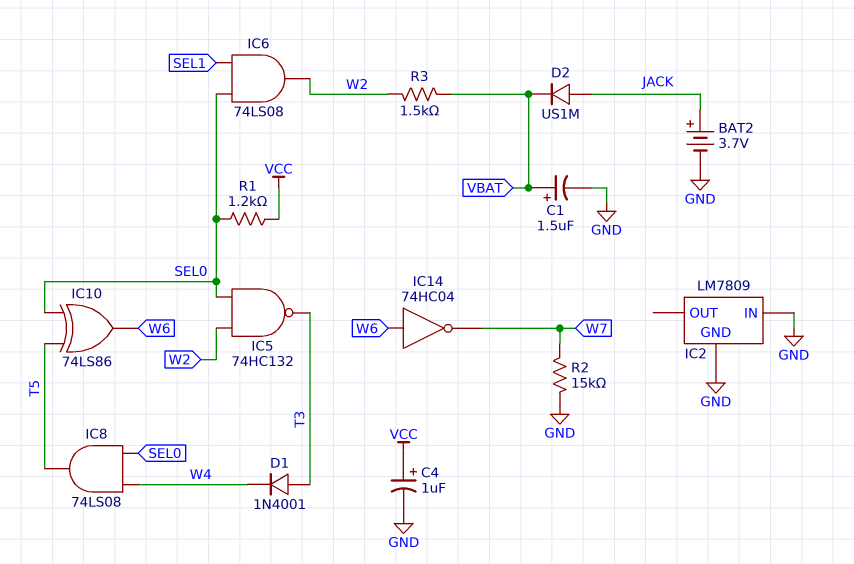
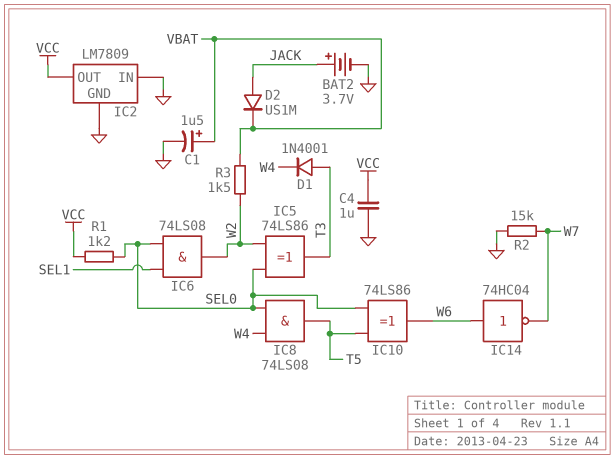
C4: 1uF (plus VCC, minus GND) -> 1uF (GND, VCC)
IC2 pin OUT: none -> VCC
IC5: NAND 74HC132 (in SEL0, in W2, out T3) -> XOR 74LS86 (in SEL0, in W2, out T3)

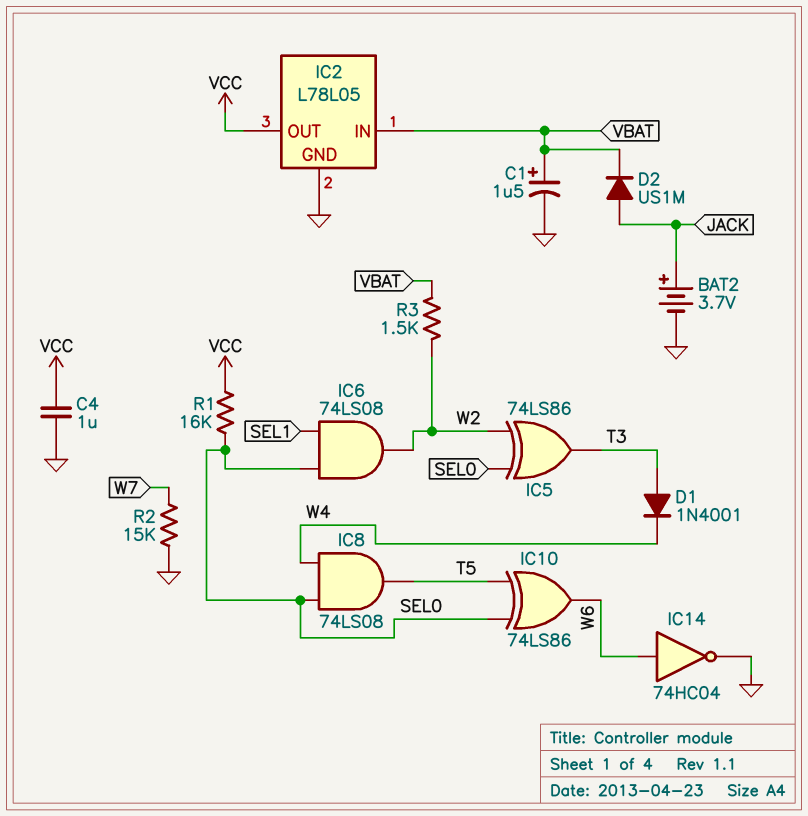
IC2: LM7809 -> L78L05
IC2 pin IN: GND -> VBAT
IC14: NOT 74HC04 (in W6, out W7) -> NOT 74HC04 (in W6, out GND)
R1: 1.2k (SEL0, VCC) -> 16k (SEL0, VCC)

